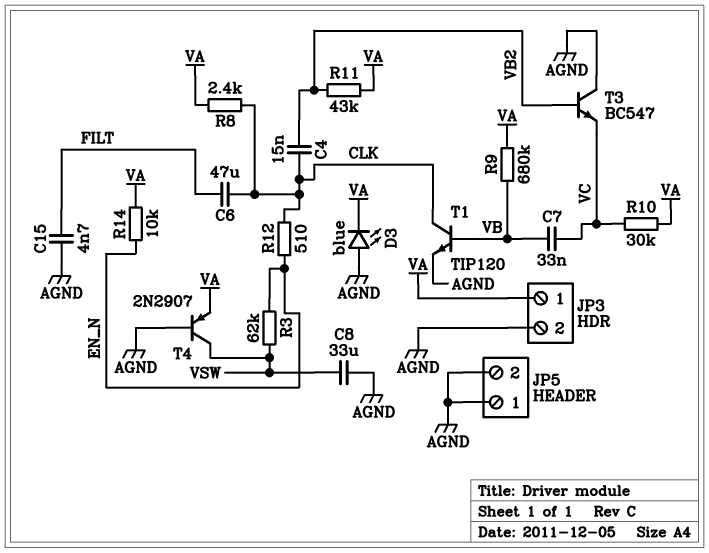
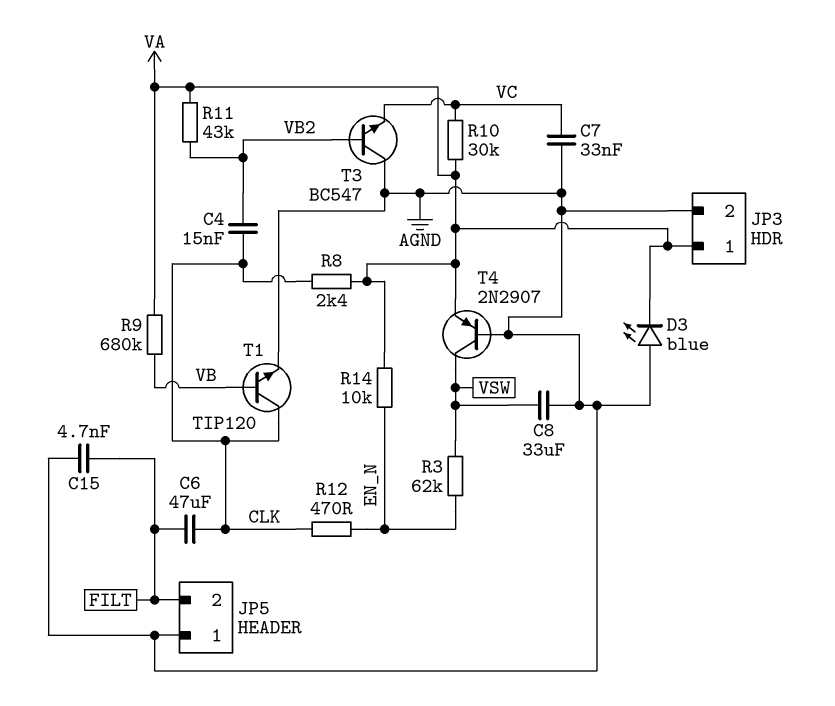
C7: 33nF (VB, VC) -> 33nF (AGND, VC)
JP5 pin 2: AGND -> FILT
R12: 510 (CLK, EN_N) -> 470 (CLK, EN_N)

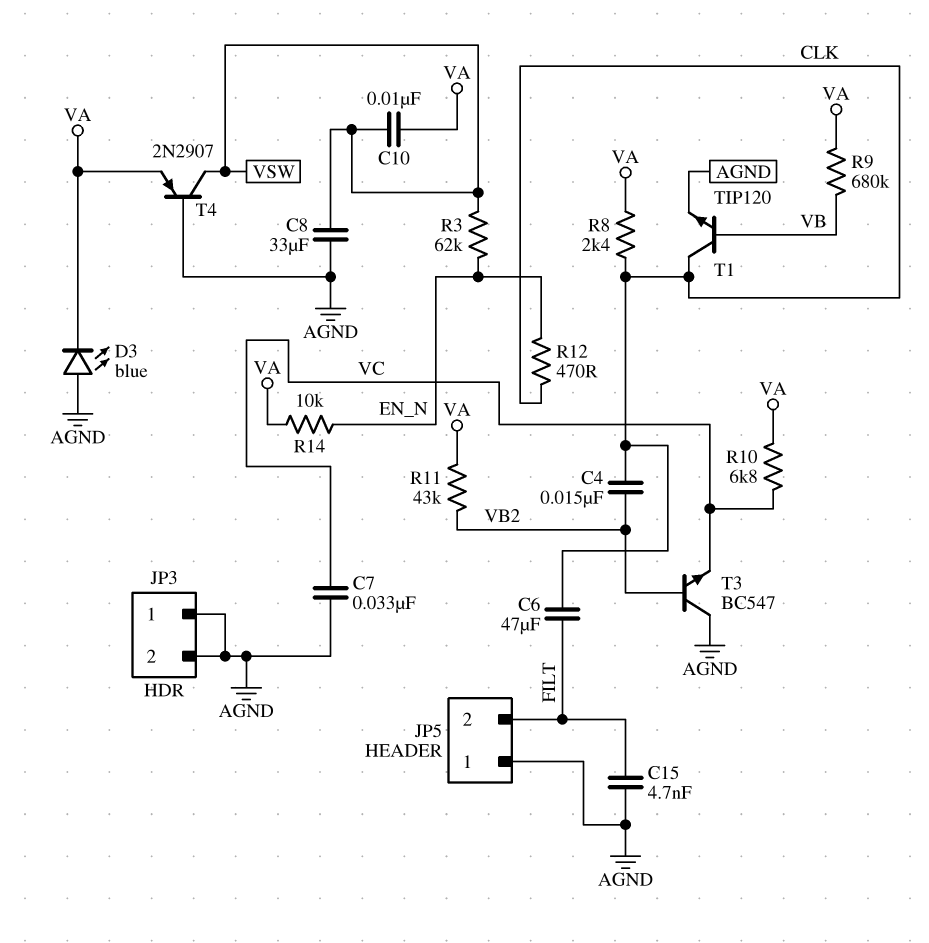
C10: none -> 10nF (VA, VSW)
JP3 pin 1: VA -> AGND
R10: 30k (VA, VC) -> 6.8k (VA, VC)

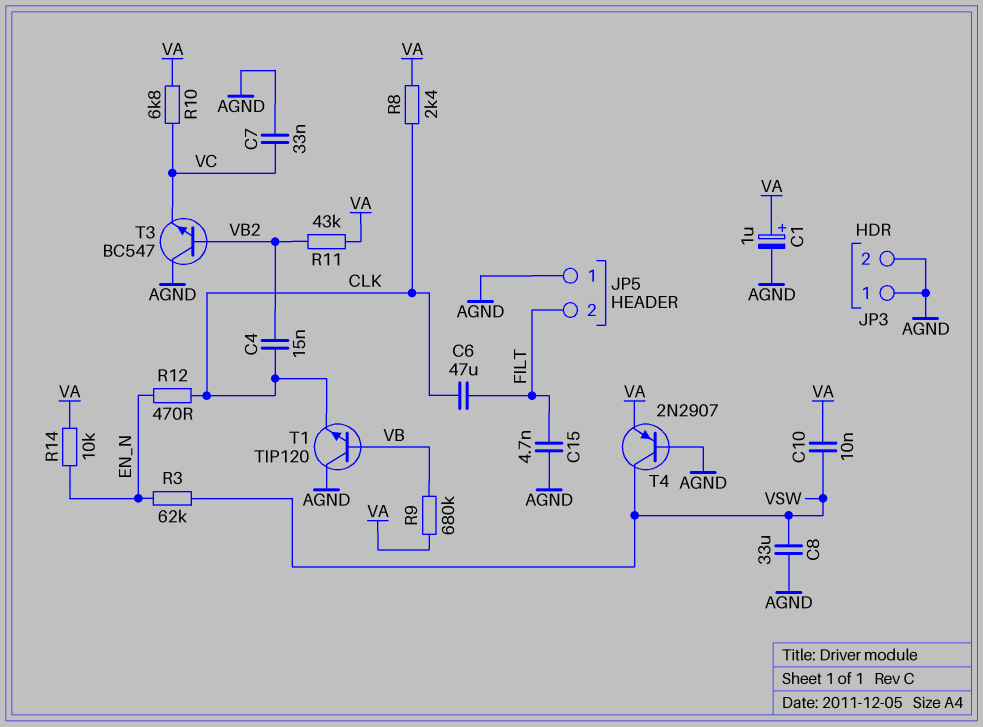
C1: none -> 1uF (plus VA, minus AGND)
D3: LED blue (A AGND, K VA) -> none
T1: NPN TIP120 (B VB, C CLK, E AGND) -> NPN TIP120 (B VB, C AGND, E CLK)

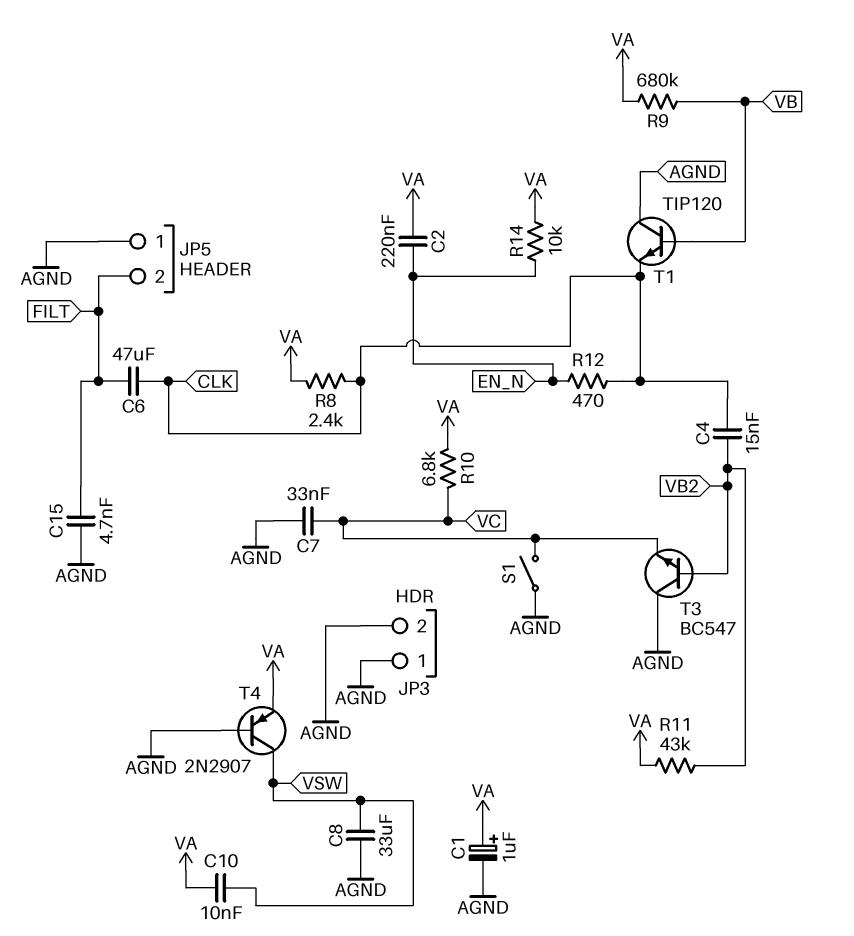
C2: none -> 220nF (EN_N, VA)
R3: 62k (EN_N, VSW) -> none
S1: none -> switch (AGND, VC)

